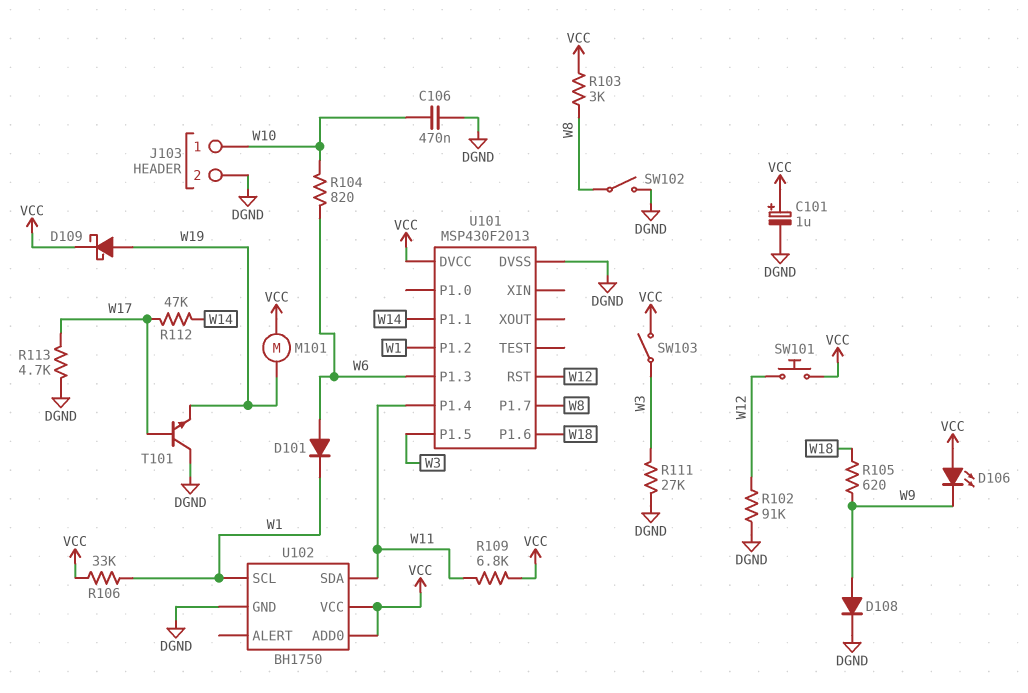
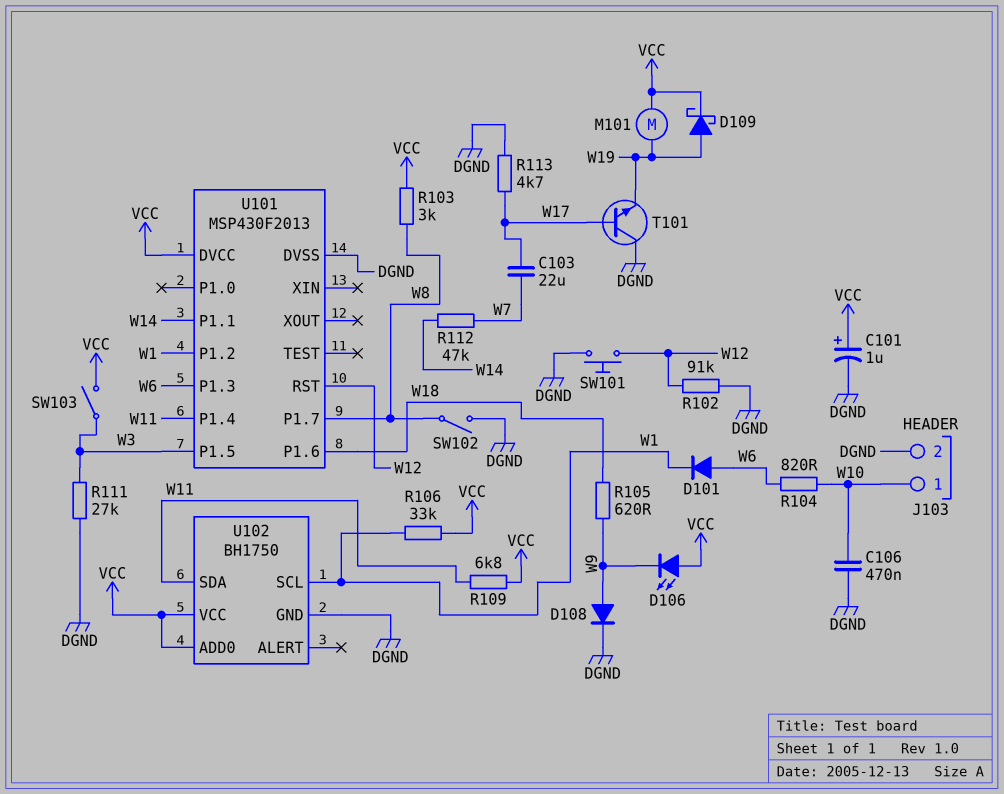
C103: none -> 22uF (W7, W17)
R112: 47k (W14, W17) -> 47k (W7, W14)
SW101: button (VCC, W12) -> button (DGND, W12)

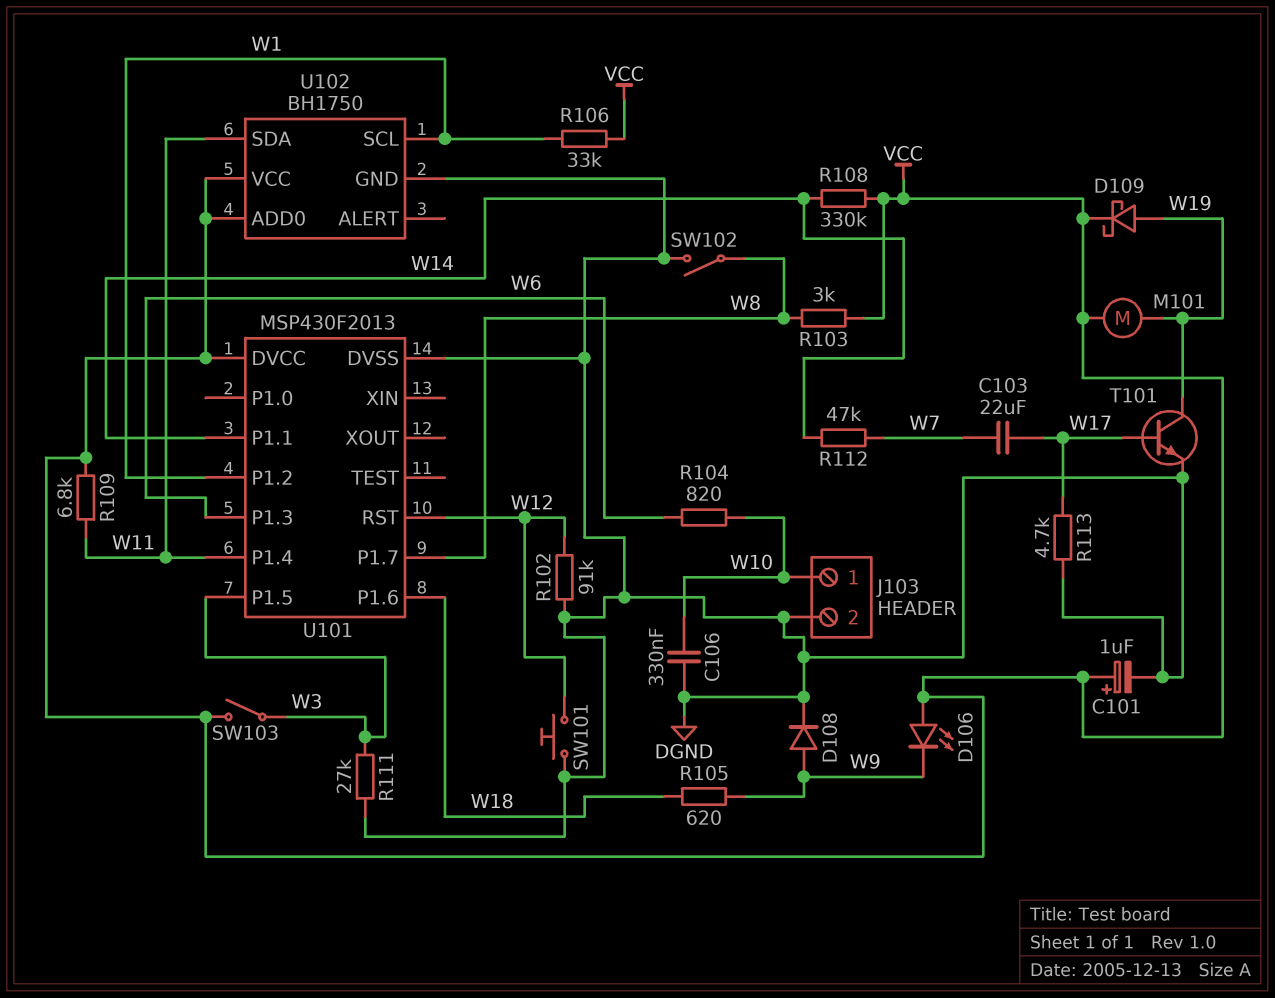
C106: 470nF (DGND, W10) -> 330nF (DGND, W10)
D101: diode (A W6, K W1) -> none
R108: none -> 330k (VCC, W14)
T101: NPN (B W17, C DGND, E W19) -> NPN (B W17, C W19, E DGND)

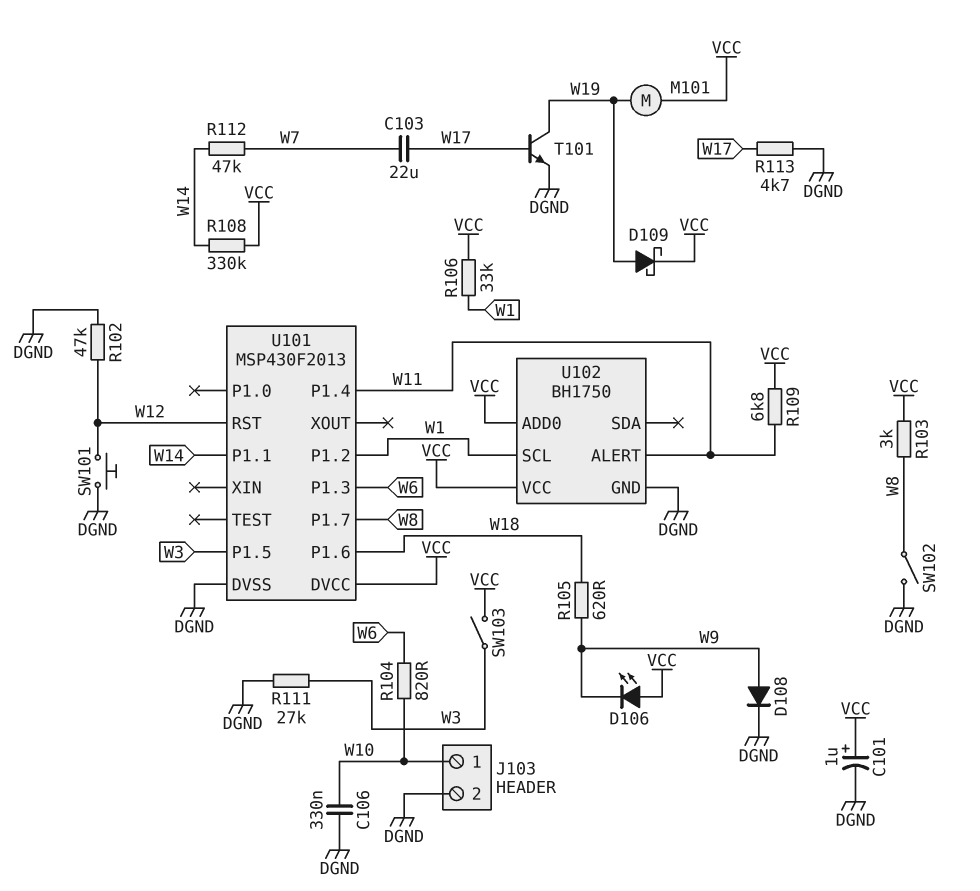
R102: 91k (DGND, W12) -> 47k (DGND, W12)
U102 pin ALERT: none -> W11
U102 pin SDA: W11 -> none

